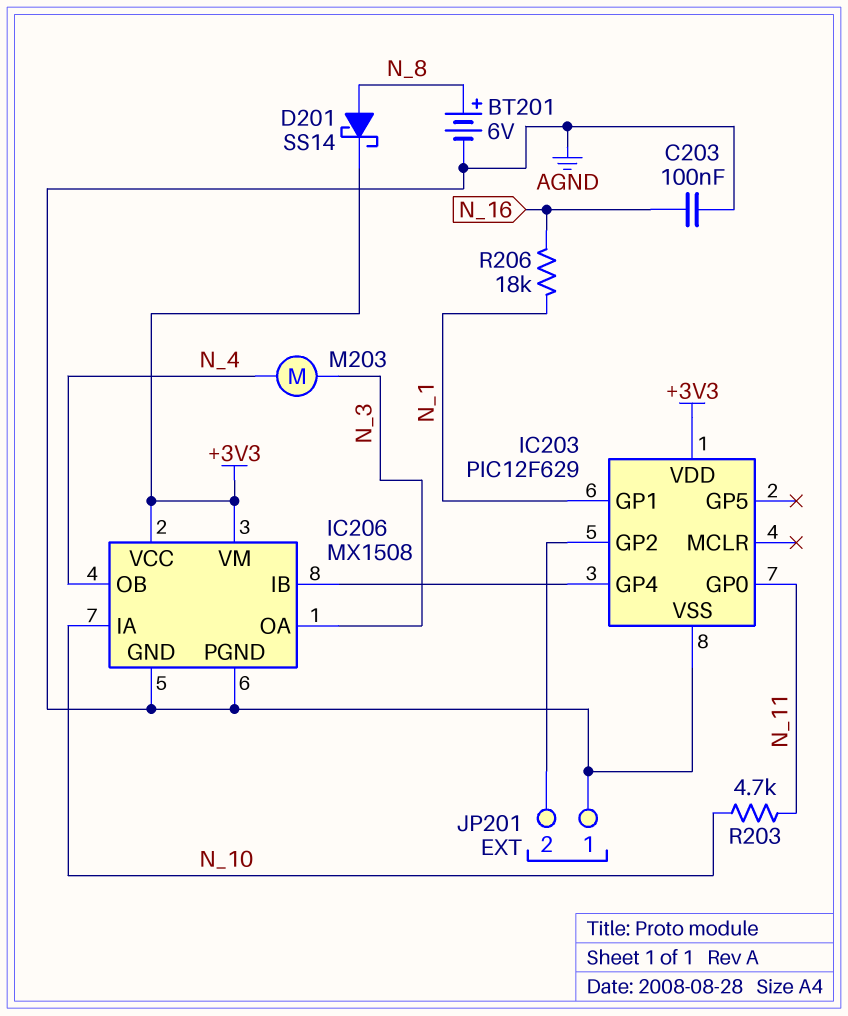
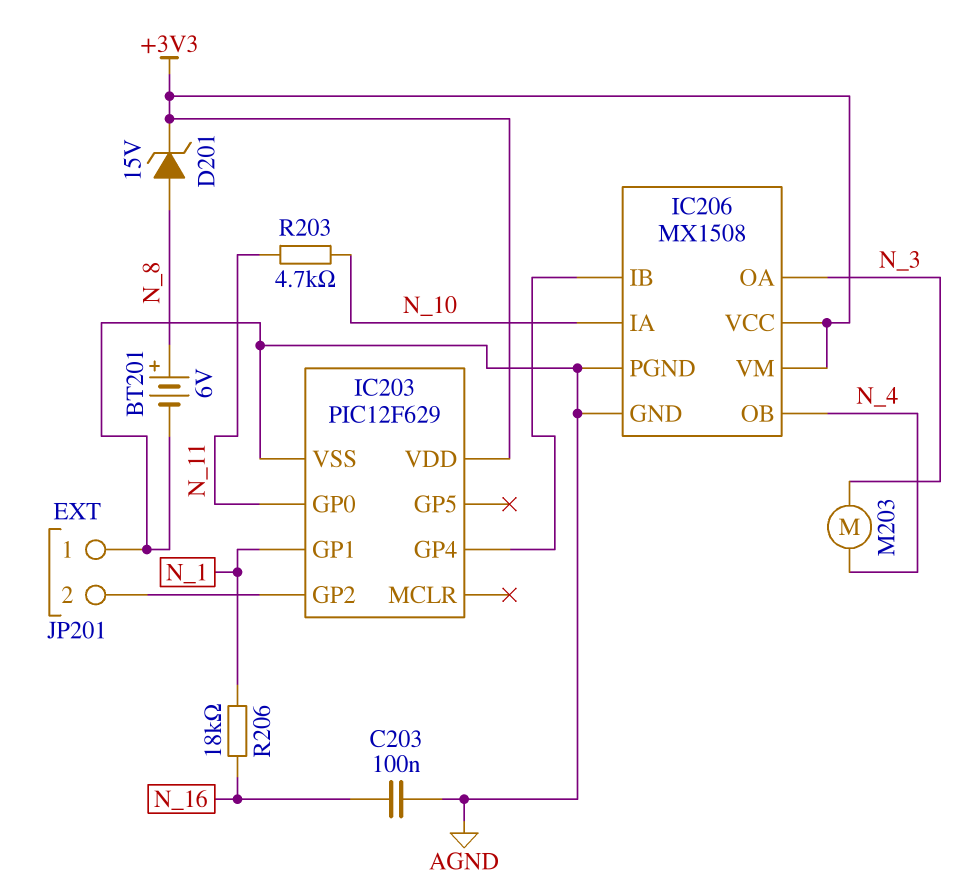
D201: schottky SS14 (A N_8, K +3V3) -> zener 15V (A N_8, K +3V3)

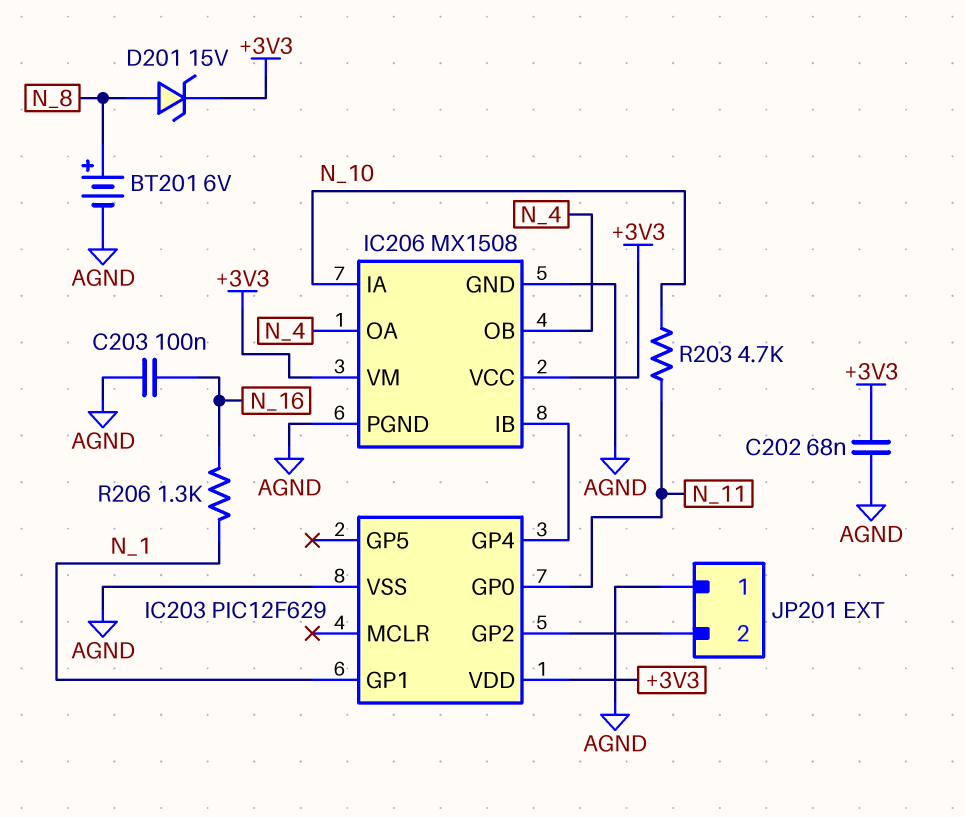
C202: none -> 68nF (+3V3, AGND)
IC206 pin OA: N_3 -> N_4
M203: motor (N_3, N_4) -> none
R206: 18k (N_1, N_16) -> 1.3k (N_1, N_16)

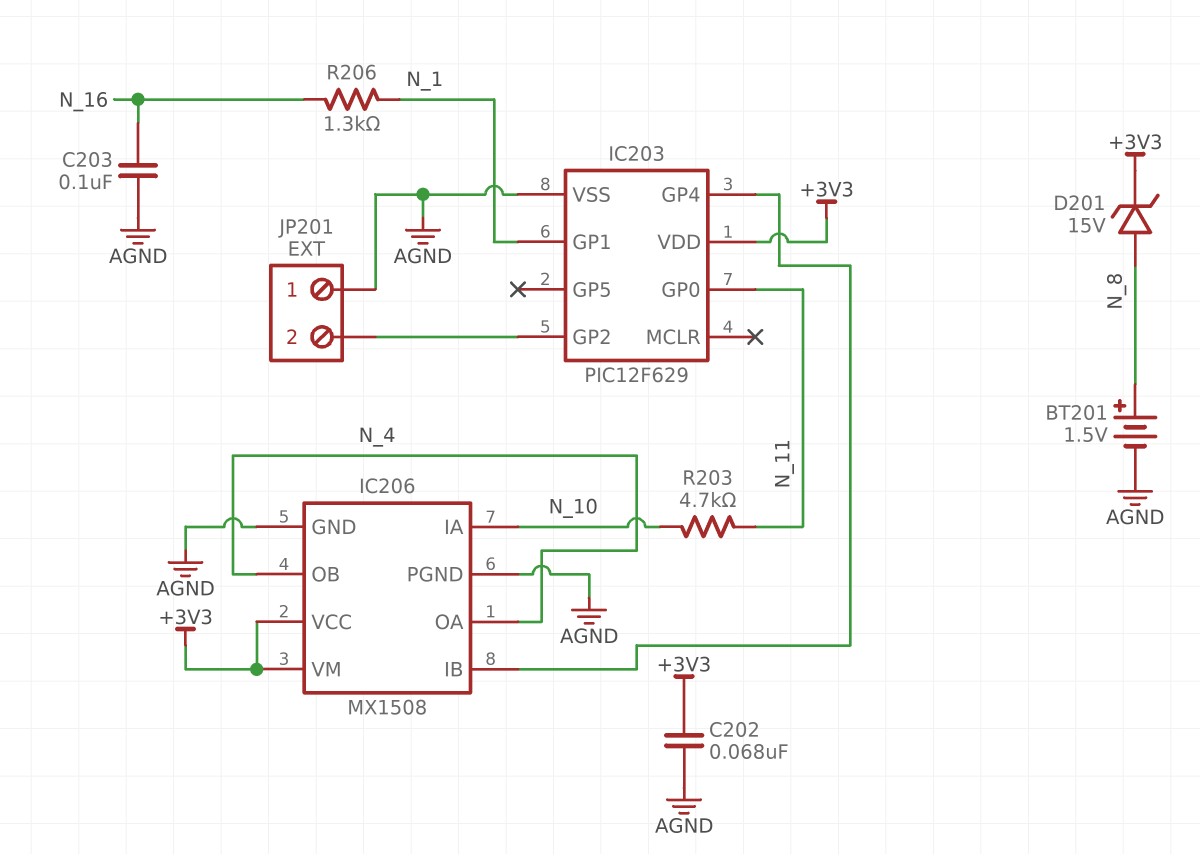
BT201: 6V (plus N_8, minus AGND) -> 1.5V (plus N_8, minus AGND)

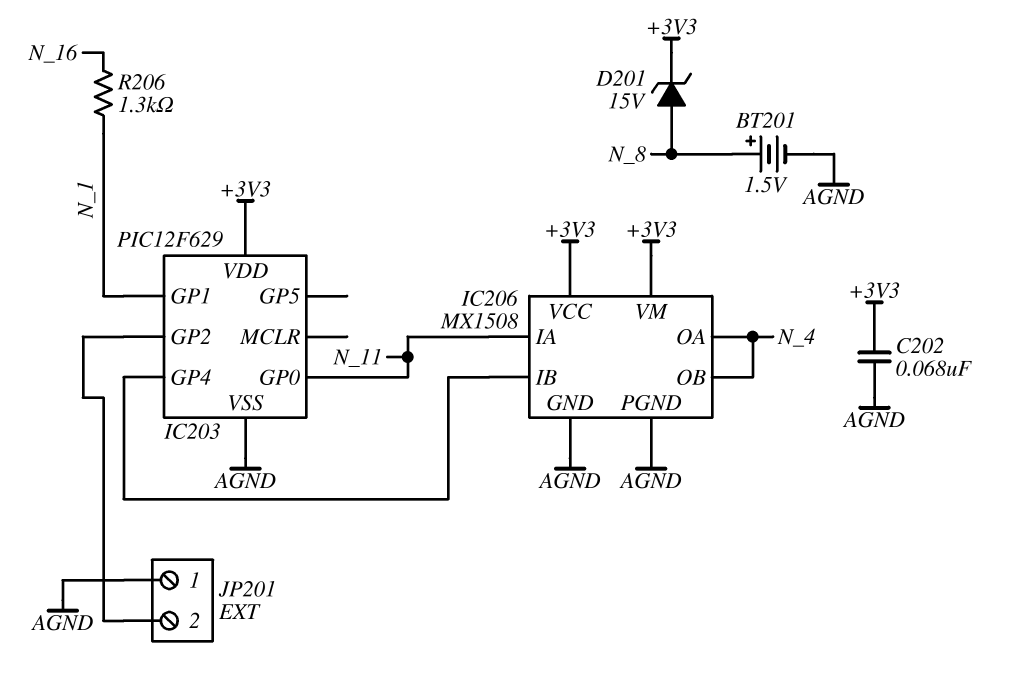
C203: 100nF (AGND, N_16) -> none
IC206 pin IA: N_10 -> N_11
R203: 4.7k (N_10, N_11) -> none

